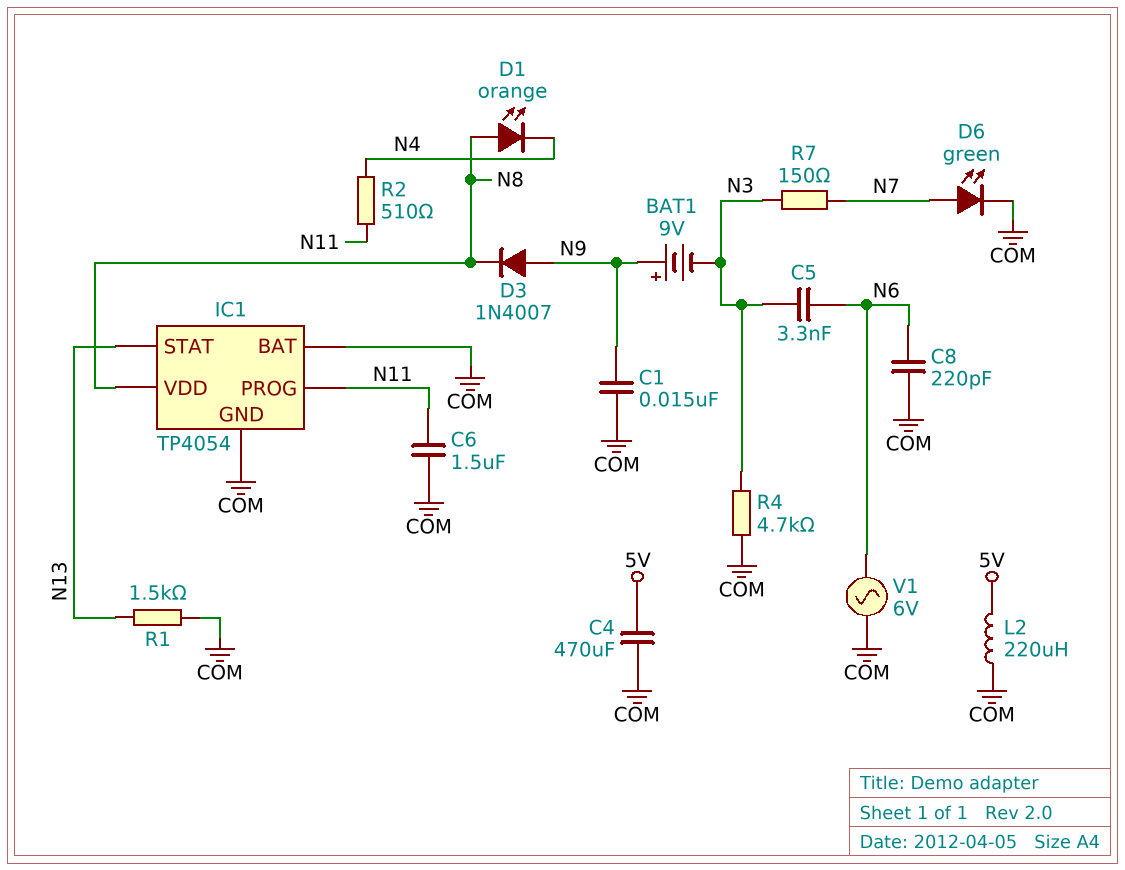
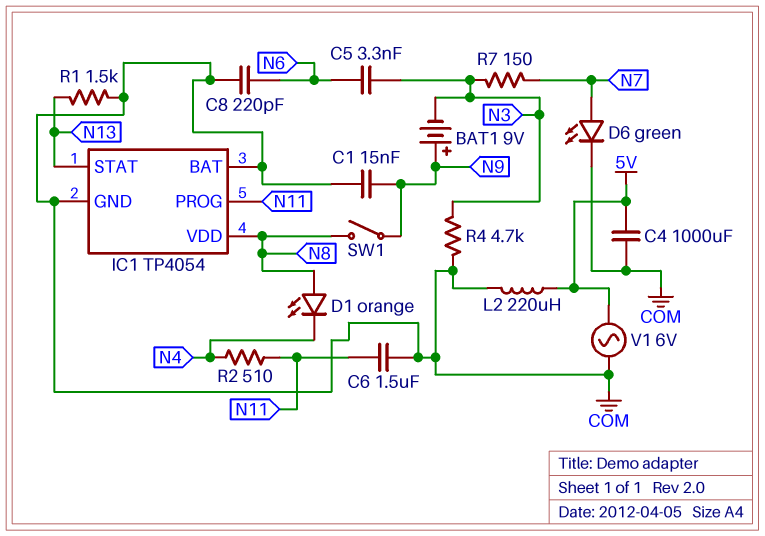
C4: 470uF (5V, COM) -> 1000uF (5V, COM)
D3: diode 1N4007 (A N9, K N8) -> none
SW1: none -> switch (N8, N9)
V1: AC 6V (COM, N6) -> AC 6V (5V, COM)

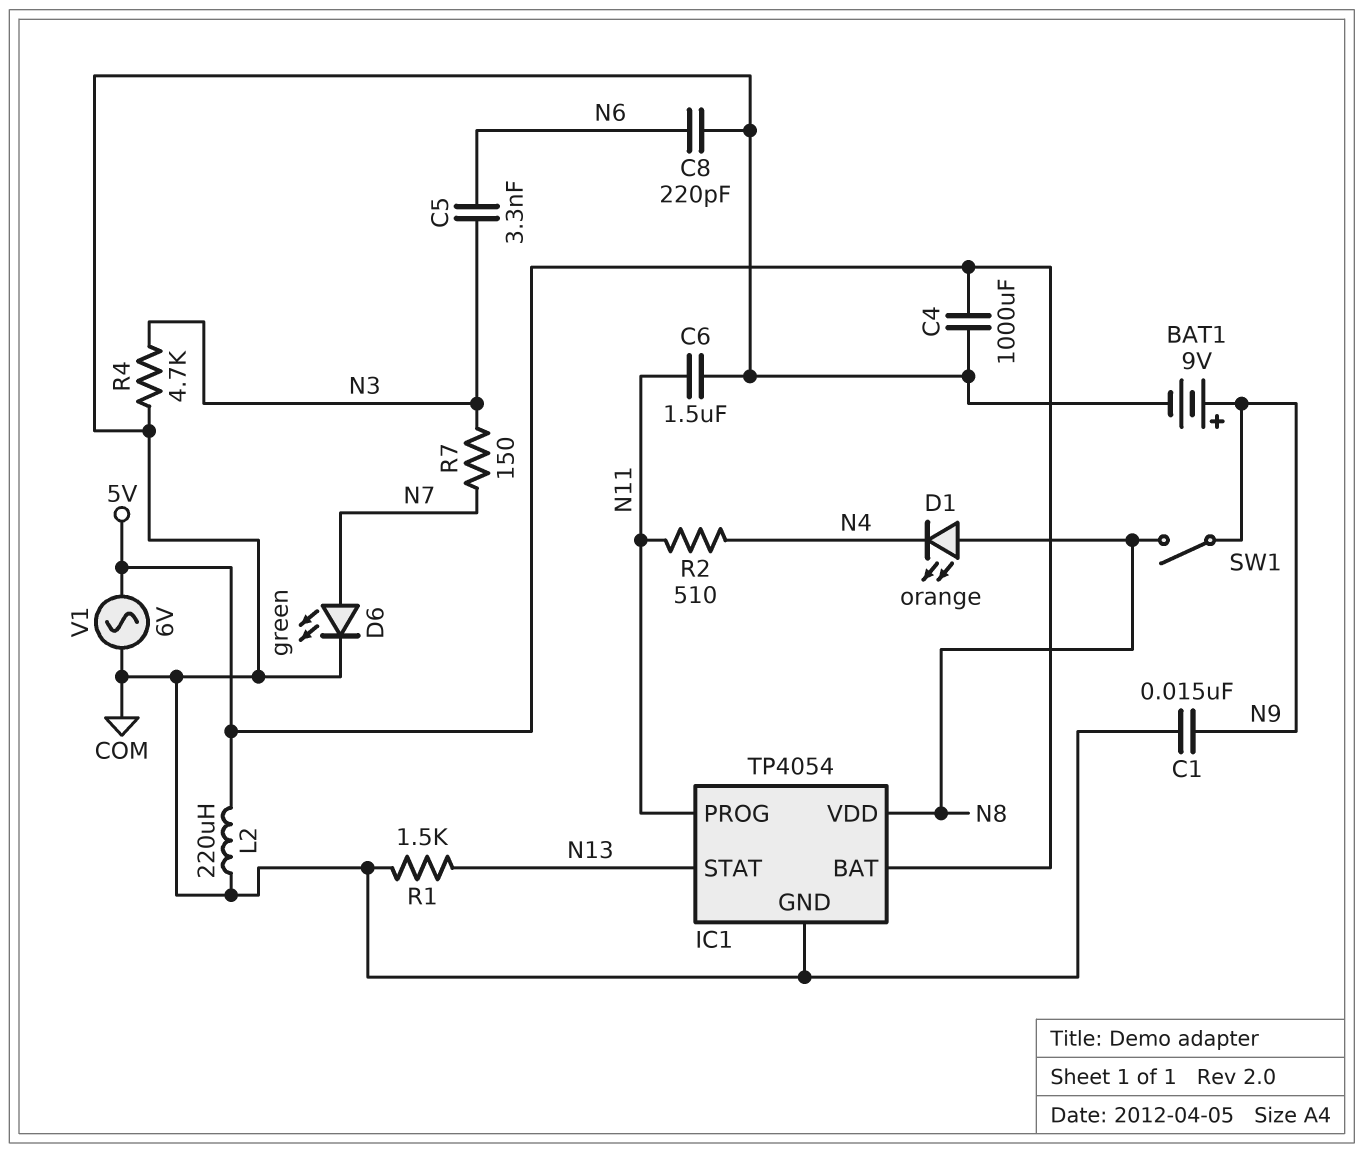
BAT1: 9V (plus N9, minus N3) -> 9V (plus N9, minus COM)
IC1 pin BAT: COM -> 5V

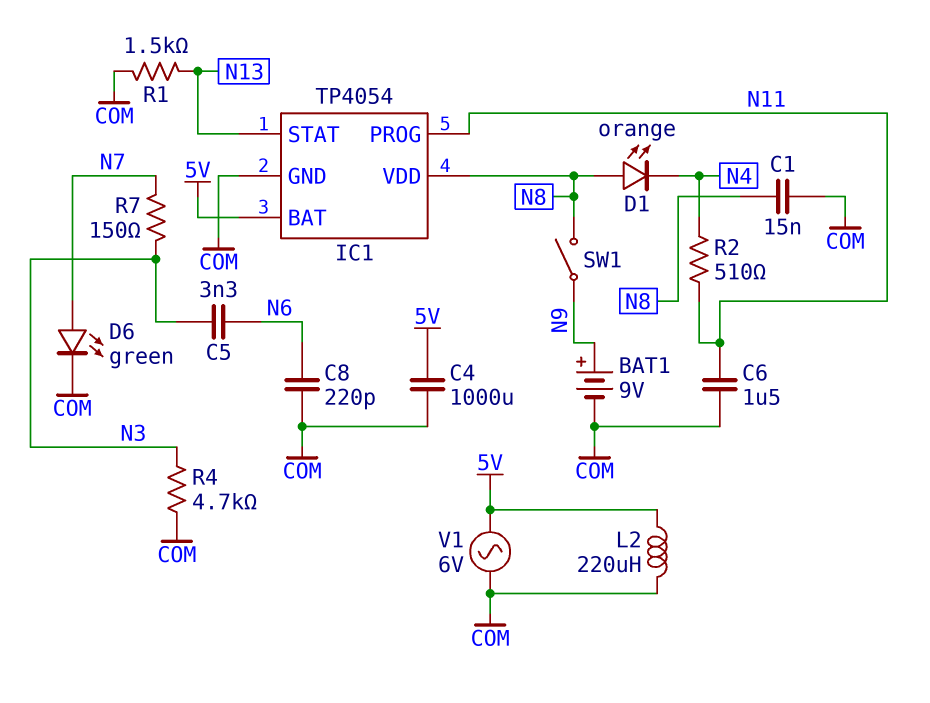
C1: 15nF (COM, N9) -> 15nF (COM, N8)

